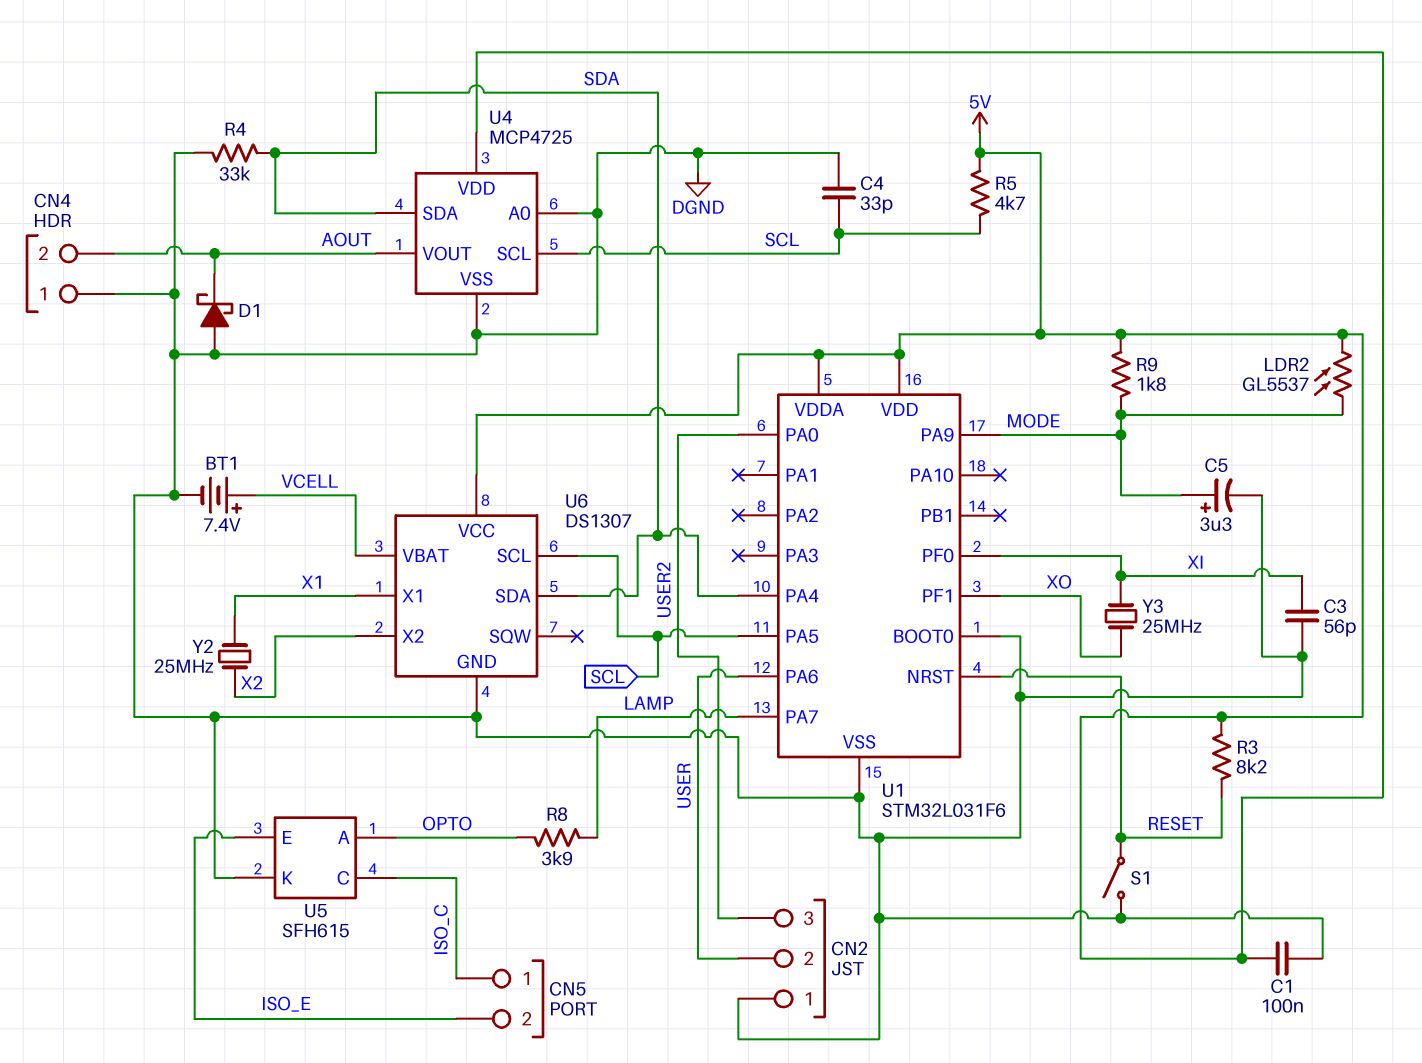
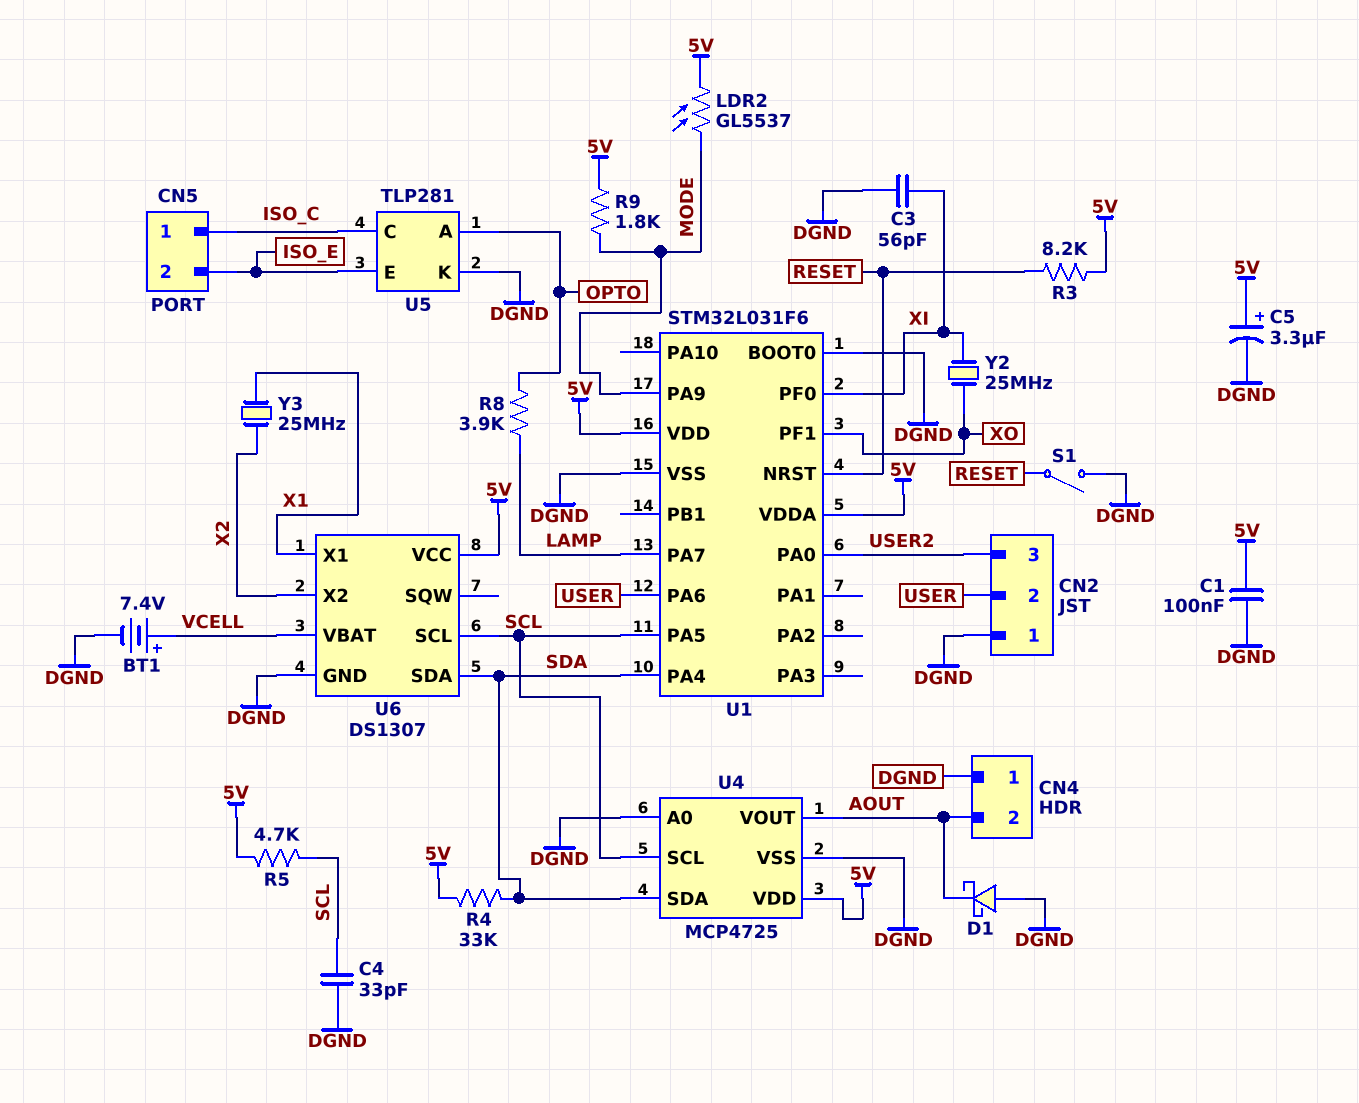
C5: 3.3uF (plus MODE, minus DGND) -> 3.3uF (plus 5V, minus DGND)
R4: 33k (DGND, SDA) -> 33k (5V, SDA)
U5: SFH615 -> TLP281
Y2: 25MHz (X1, X2) -> 25MHz (XI, XO)
Y3: 25MHz (XI, XO) -> 25MHz (X1, X2)

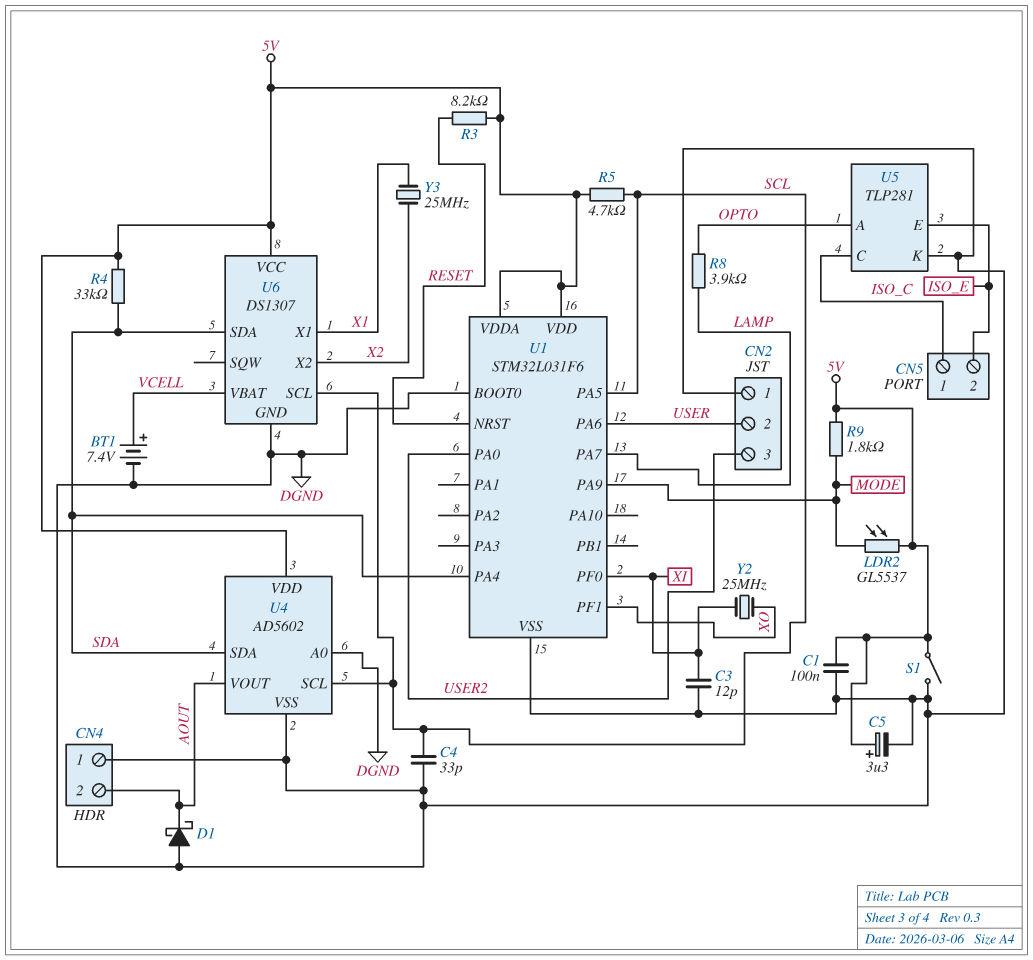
C3: 56pF (DGND, XI) -> 12pF (DGND, XI)
S1: switch (DGND, RESET) -> switch (5V, DGND)
U4: MCP4725 -> AD5602

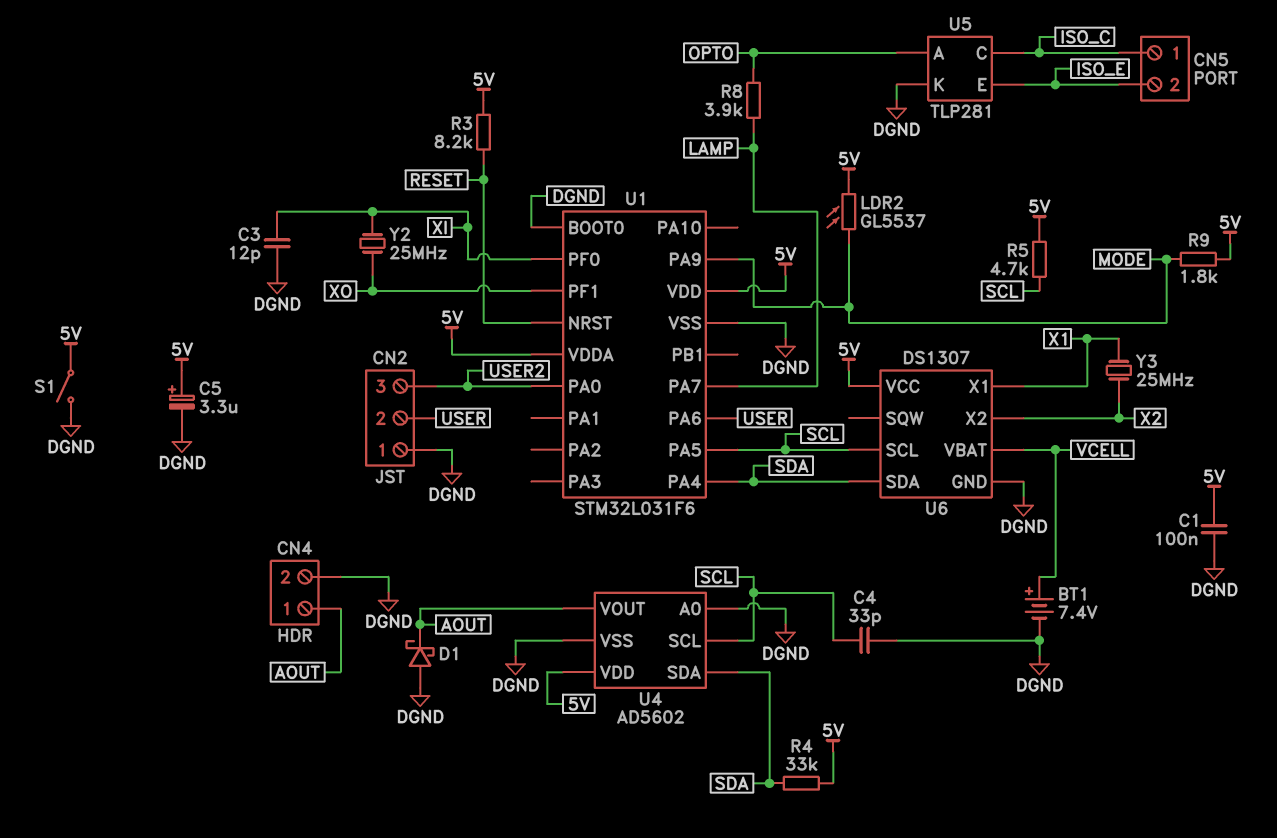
CN4 pin 1: DGND -> AOUT
CN4 pin 2: AOUT -> DGND

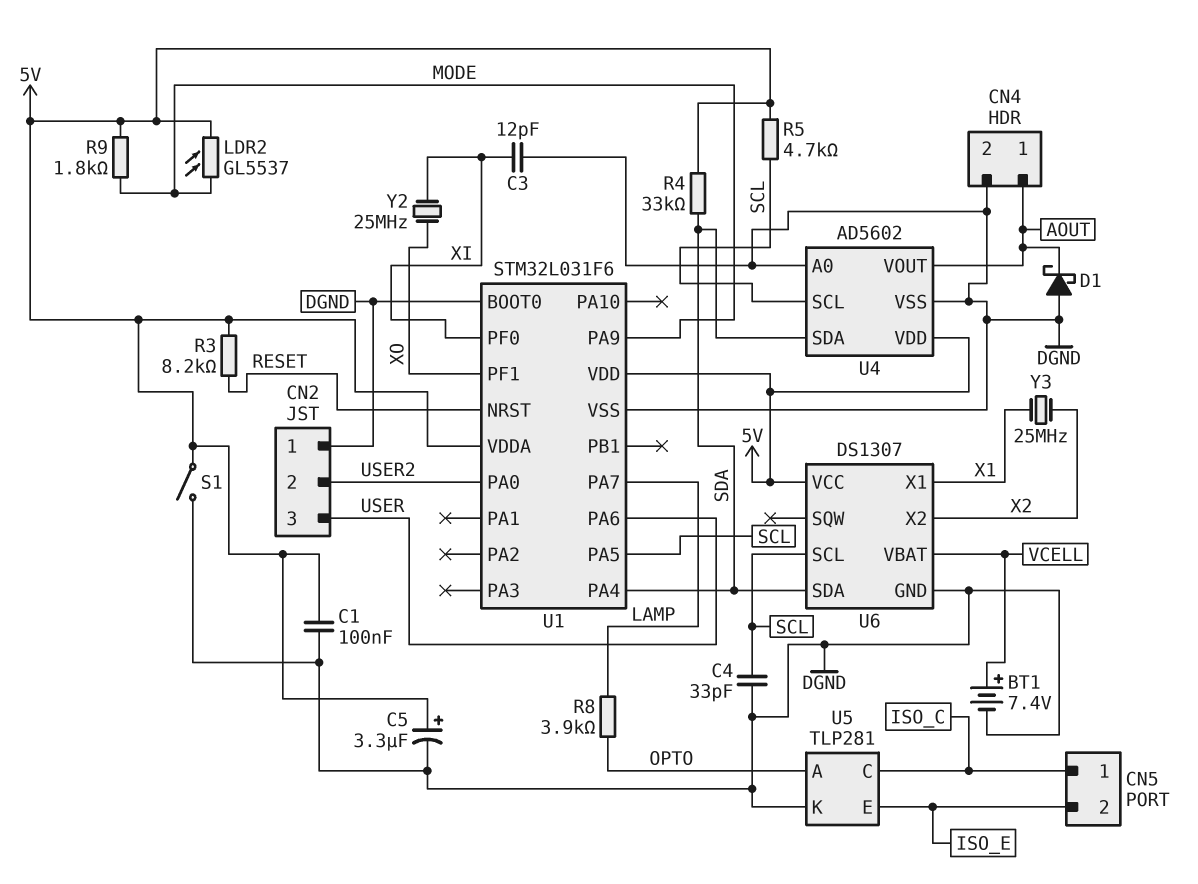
CN2 pin 2: USER -> USER2
CN2 pin 3: USER2 -> USER

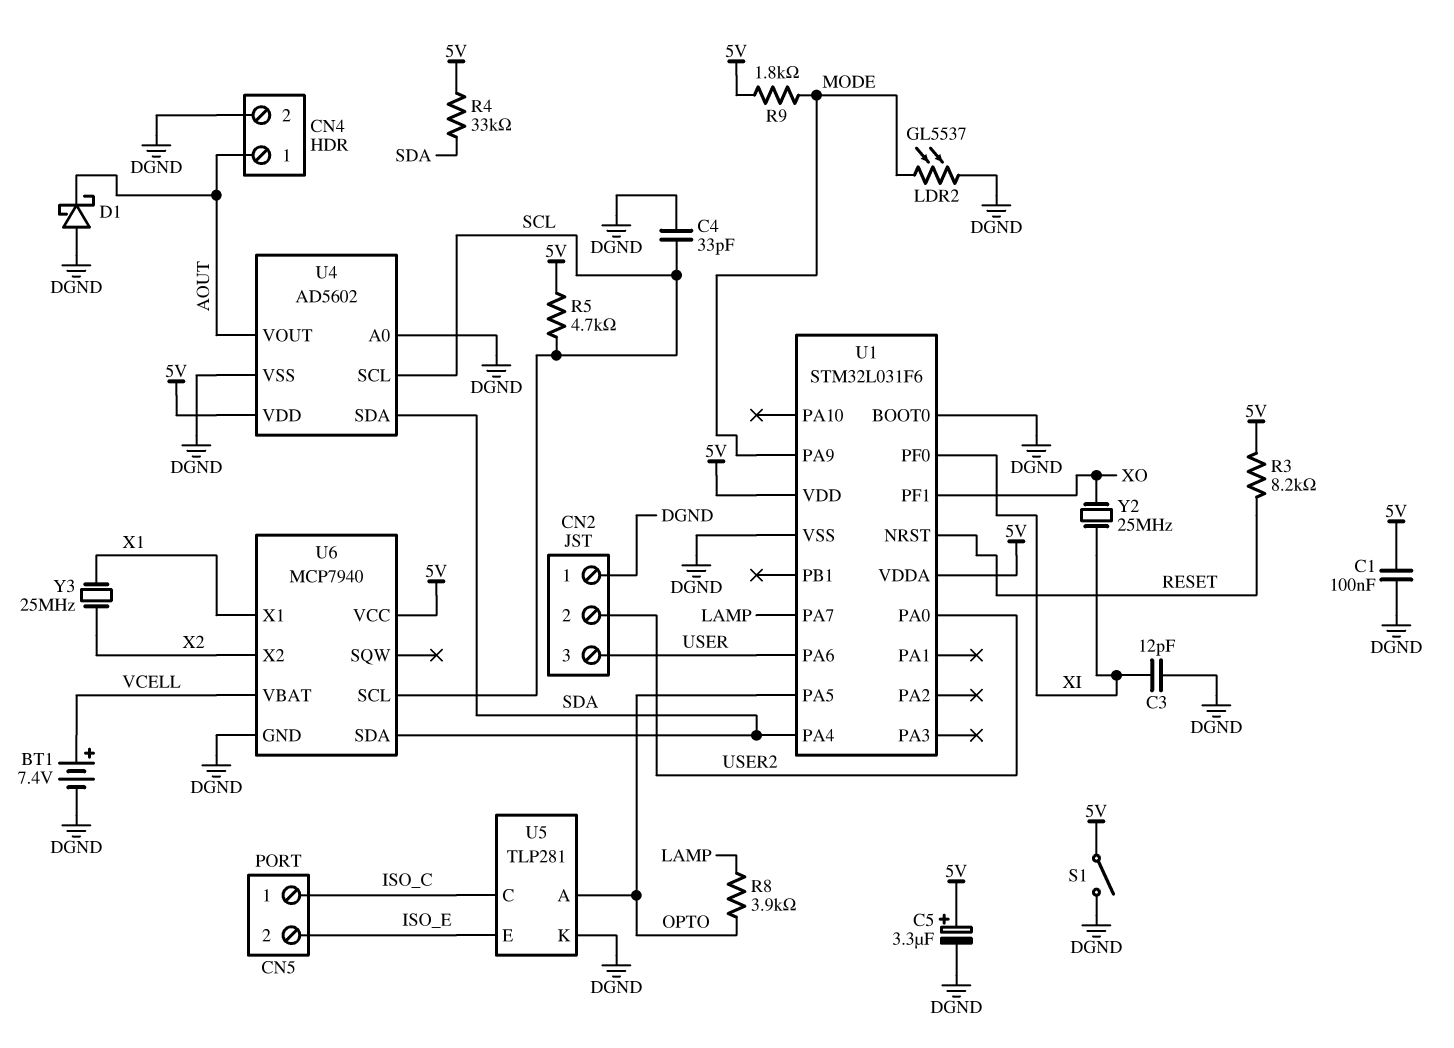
LDR2: GL5537 (5V, MODE) -> GL5537 (DGND, MODE)
U1 pin PA5: SCL -> OPTO
U6: DS1307 -> MCP7940

